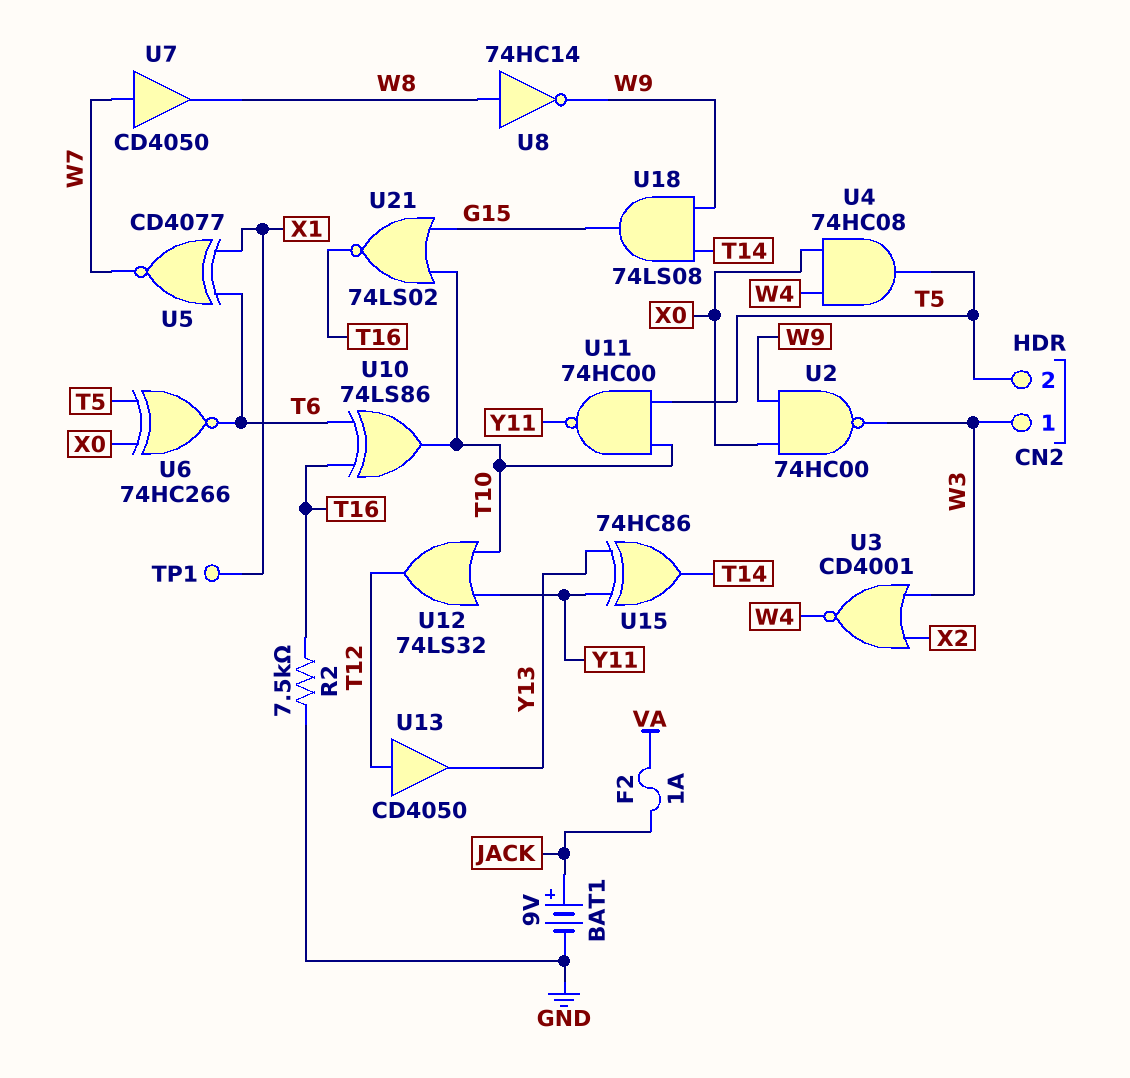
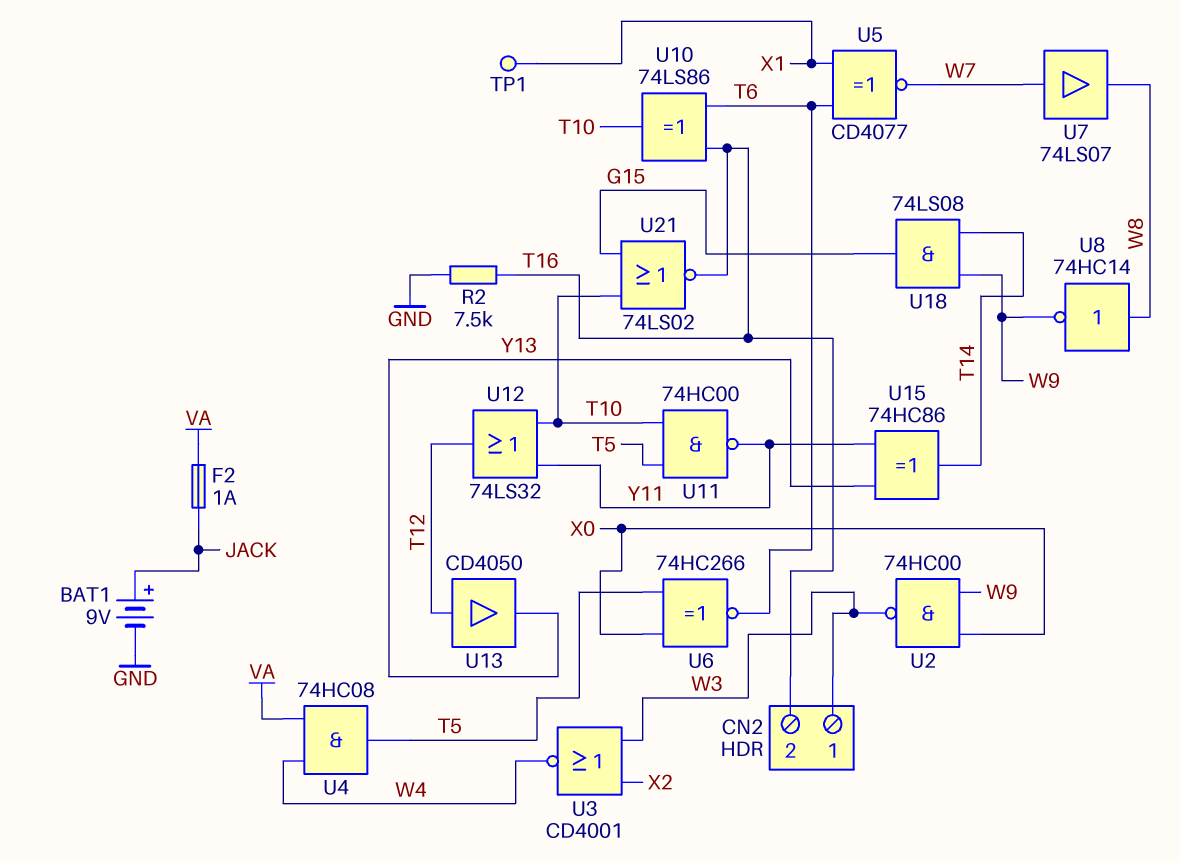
CN2 pin 2: T5 -> T16
U4: AND 74HC08 (in W4, in X0, out T5) -> AND 74HC08 (in VA, in W4, out T5)
U7: buffer CD4050 (in W7, out W8) -> buffer 74LS07 (in W7, out W8)

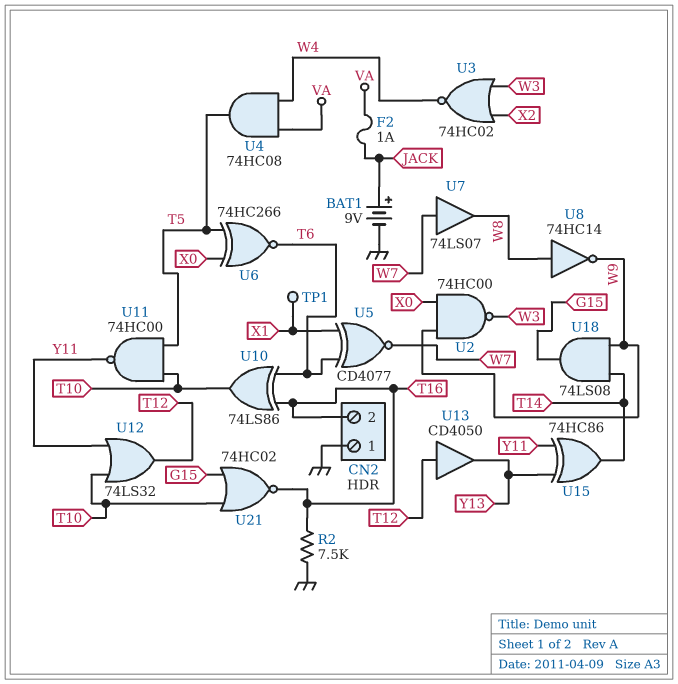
CN2 pin 1: W3 -> GND
U3: NOR CD4001 (in W3, in X2, out W4) -> NOR 74HC02 (in W3, in X2, out W4)
U21: NOR 74LS02 (in G15, in T10, out T16) -> NOR 74HC02 (in G15, in T10, out T16)

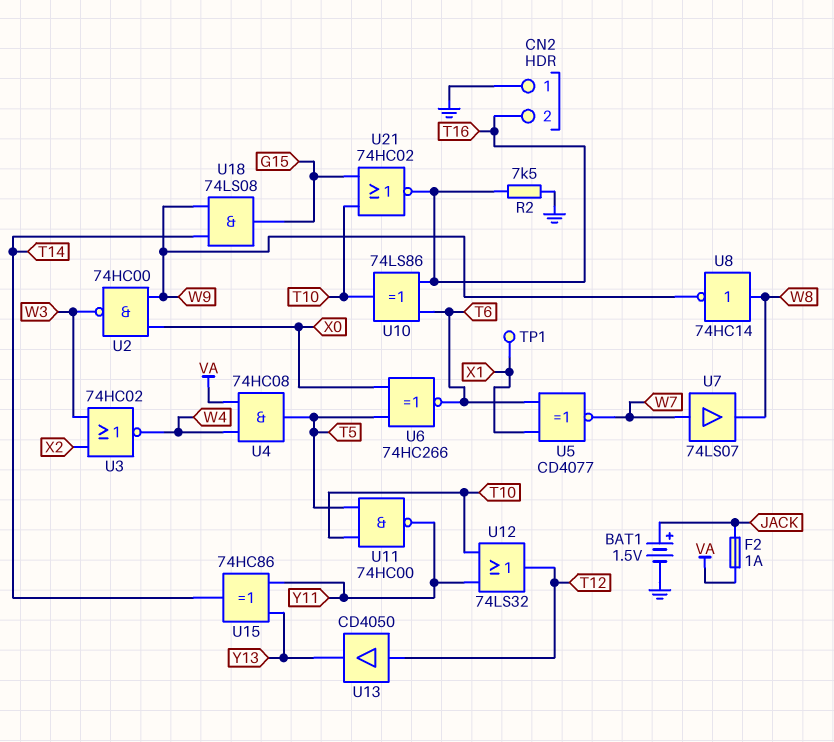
BAT1: 9V (plus JACK, minus GND) -> 1.5V (plus JACK, minus GND)

